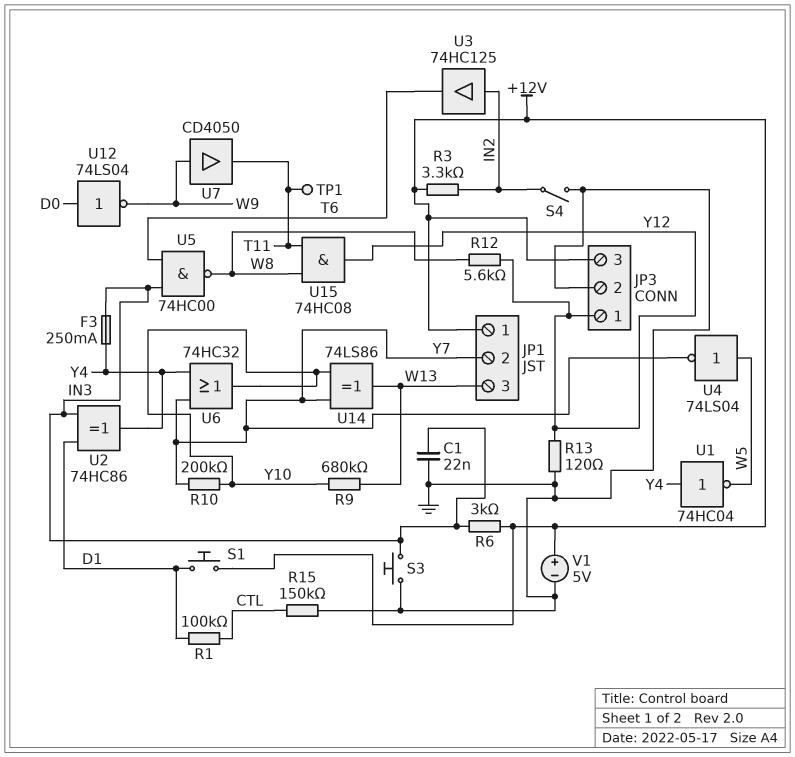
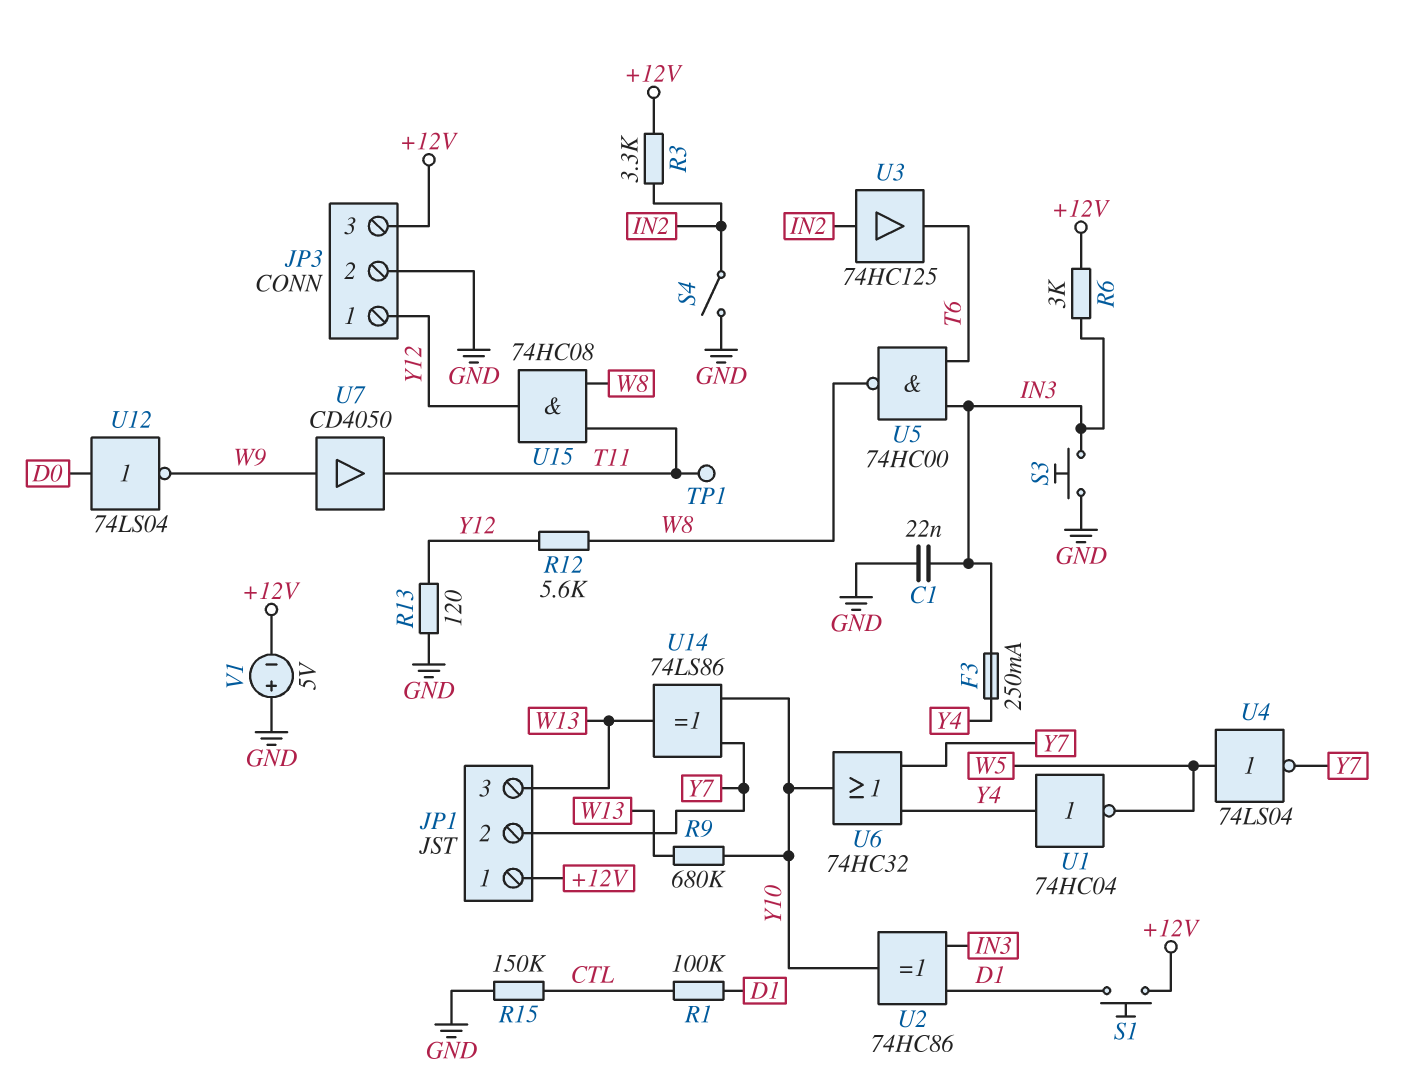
R10: 200k (Y7, Y10) -> none
U2: XOR 74HC86 (in D1, in IN3, out Y4) -> XOR 74HC86 (in D1, in IN3, out Y10)
V1: 5V (plus +12V, minus GND) -> 5V (plus GND, minus +12V)

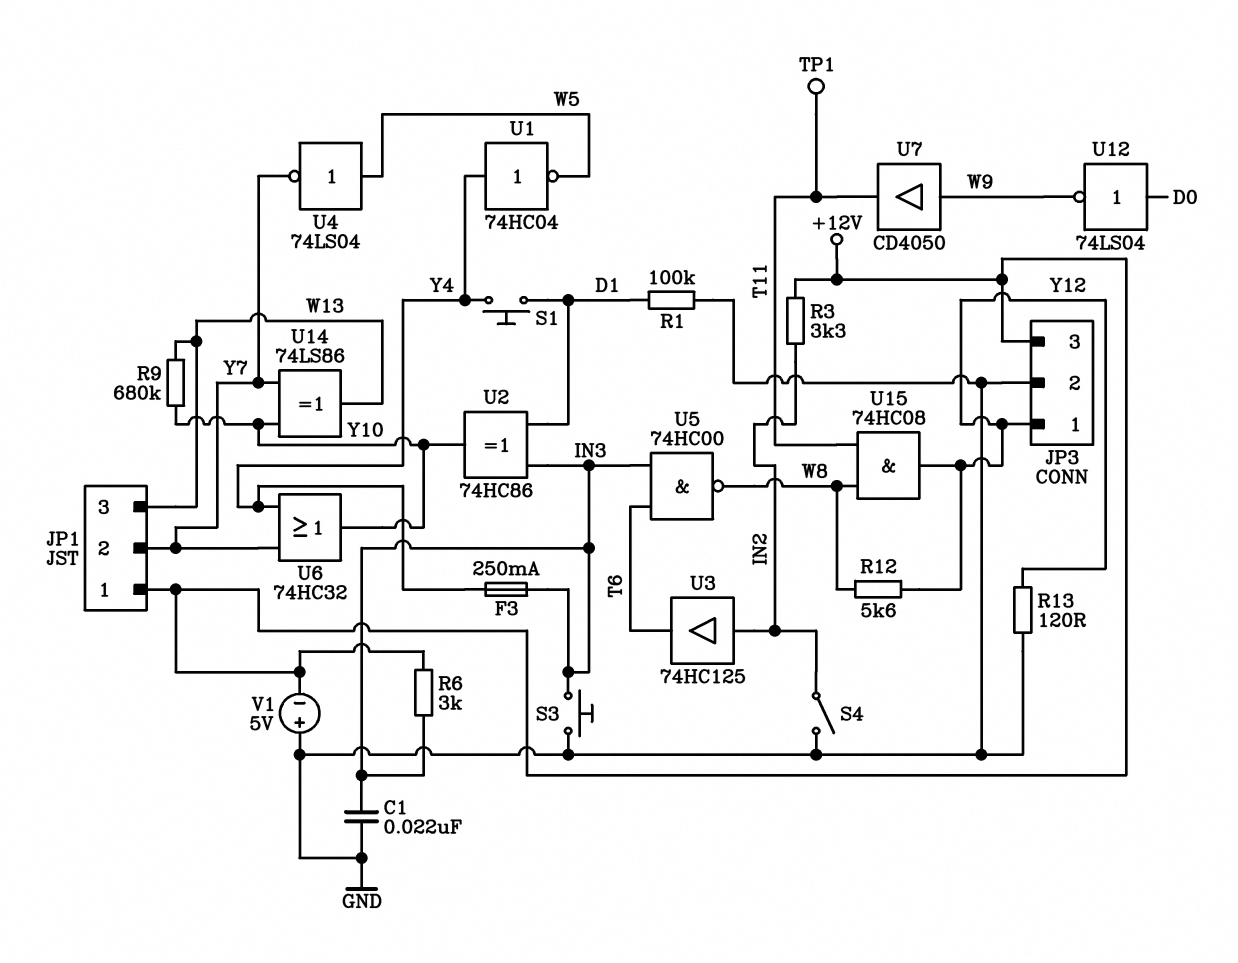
R1: 100k (CTL, D1) -> 100k (D1, GND)
R15: 150k (CTL, GND) -> none
S1: button (+12V, D1) -> button (D1, Y4)

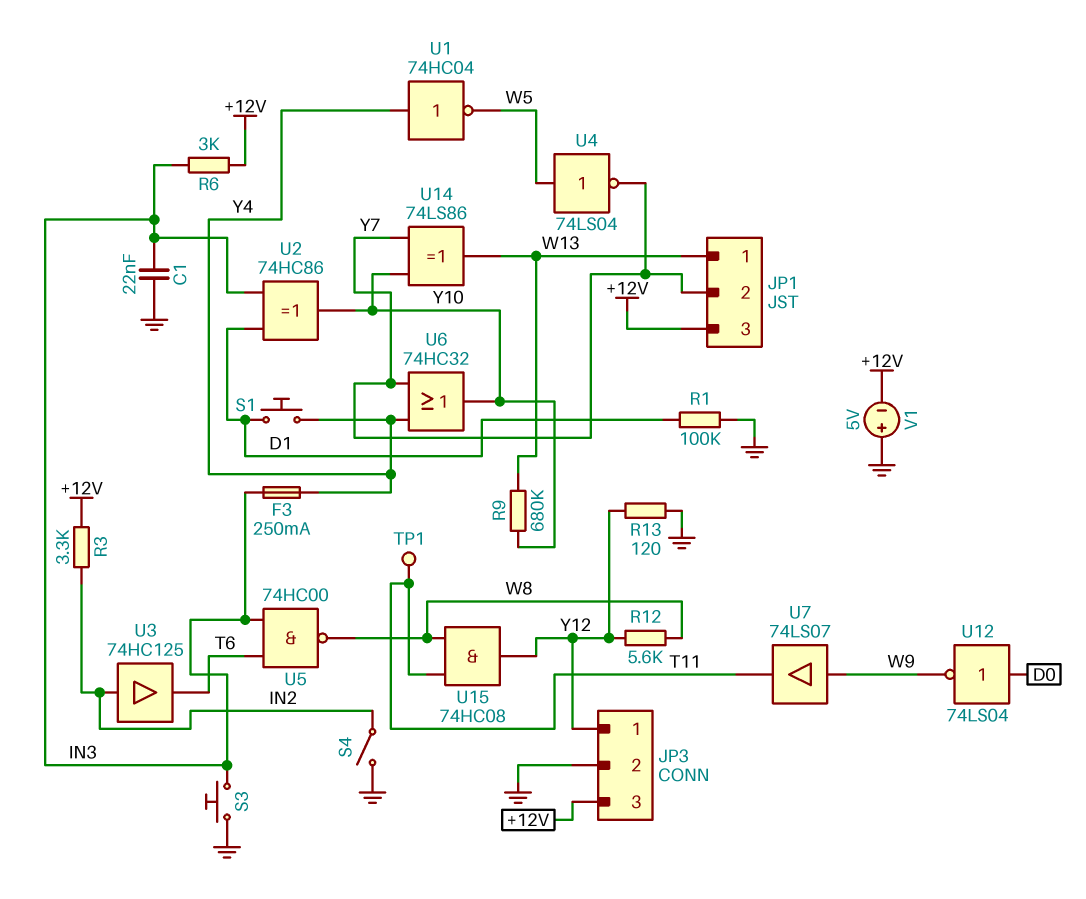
JP1 pin 1: +12V -> W13
JP1 pin 3: W13 -> +12V
U7: buffer CD4050 (in W9, out T11) -> buffer 74LS07 (in W9, out T11)

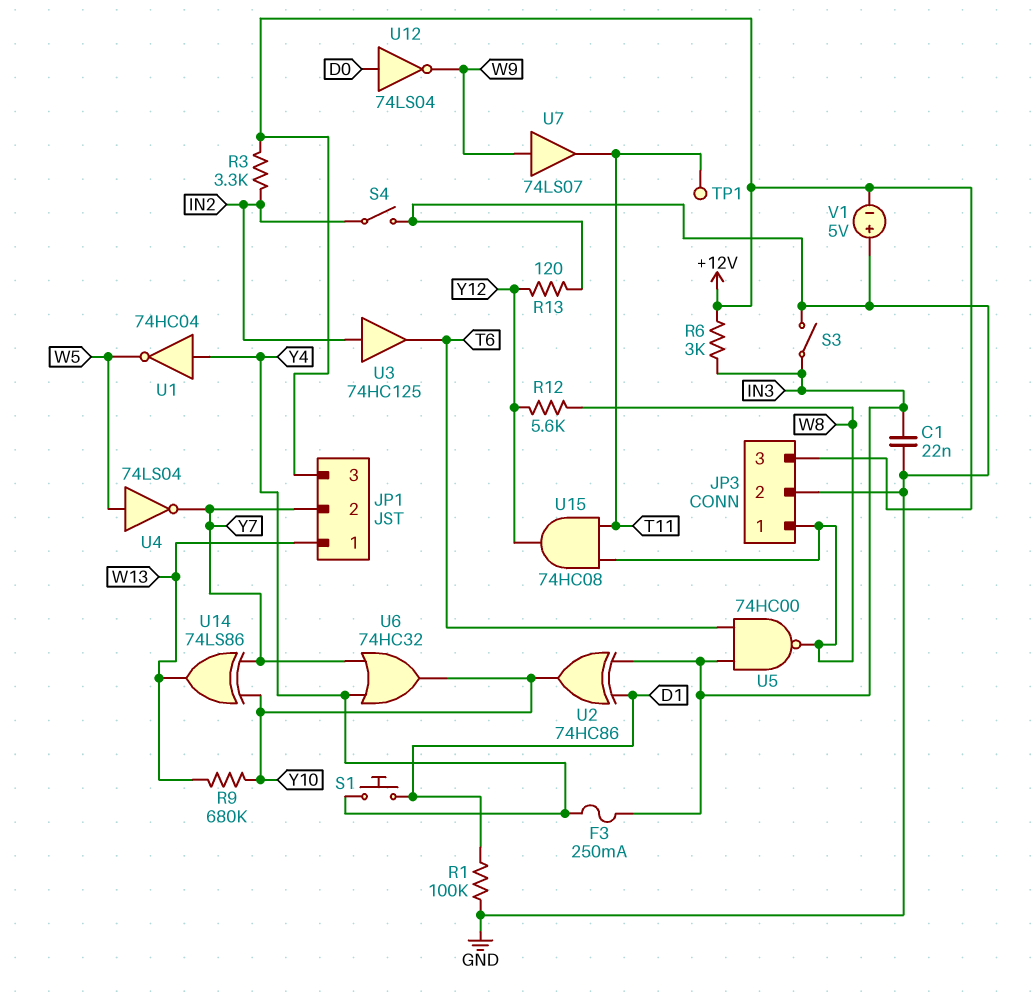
JP3 pin 1: Y12 -> W8
S3: button (GND, IN3) -> switch (GND, IN3)

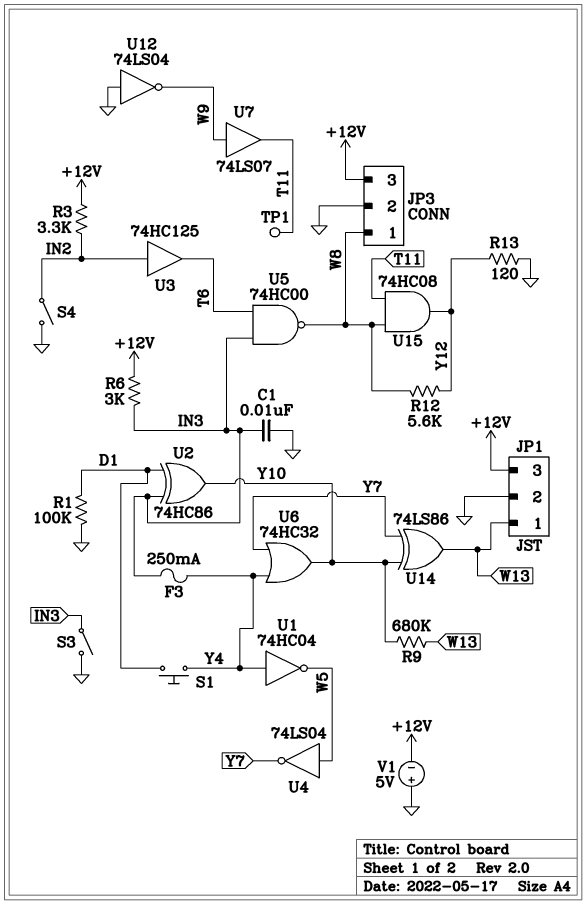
C1: 22nF (GND, IN3) -> 10nF (GND, IN3)
JP1 pin 2: Y7 -> GND
U12: NOT 74LS04 (in D0, out W9) -> NOT 74LS04 (in GND, out W9)

